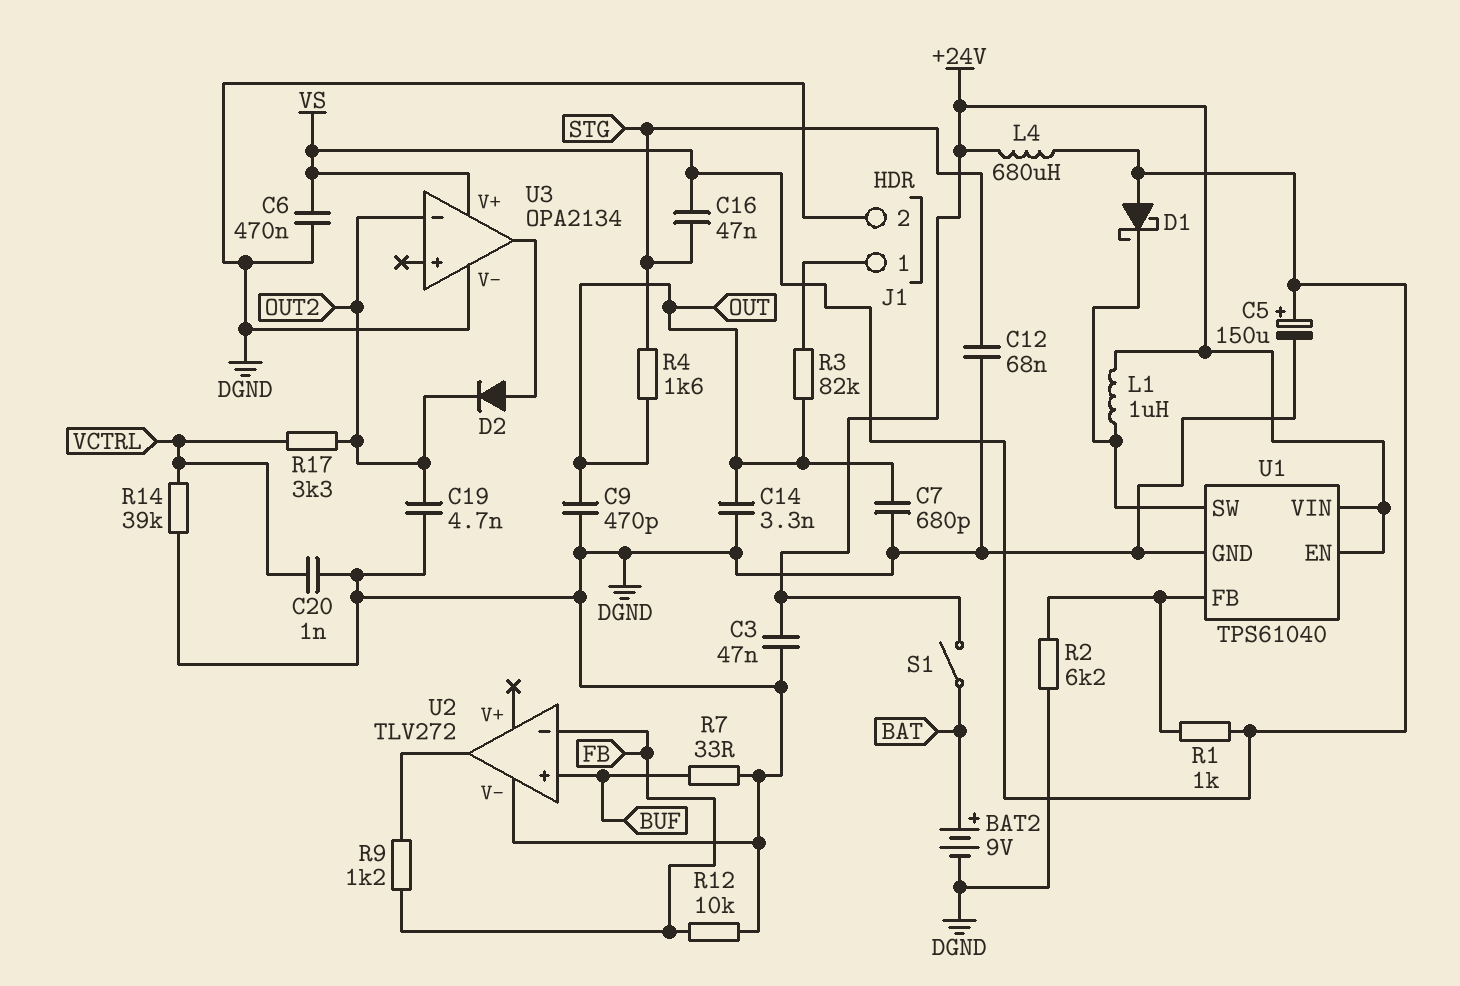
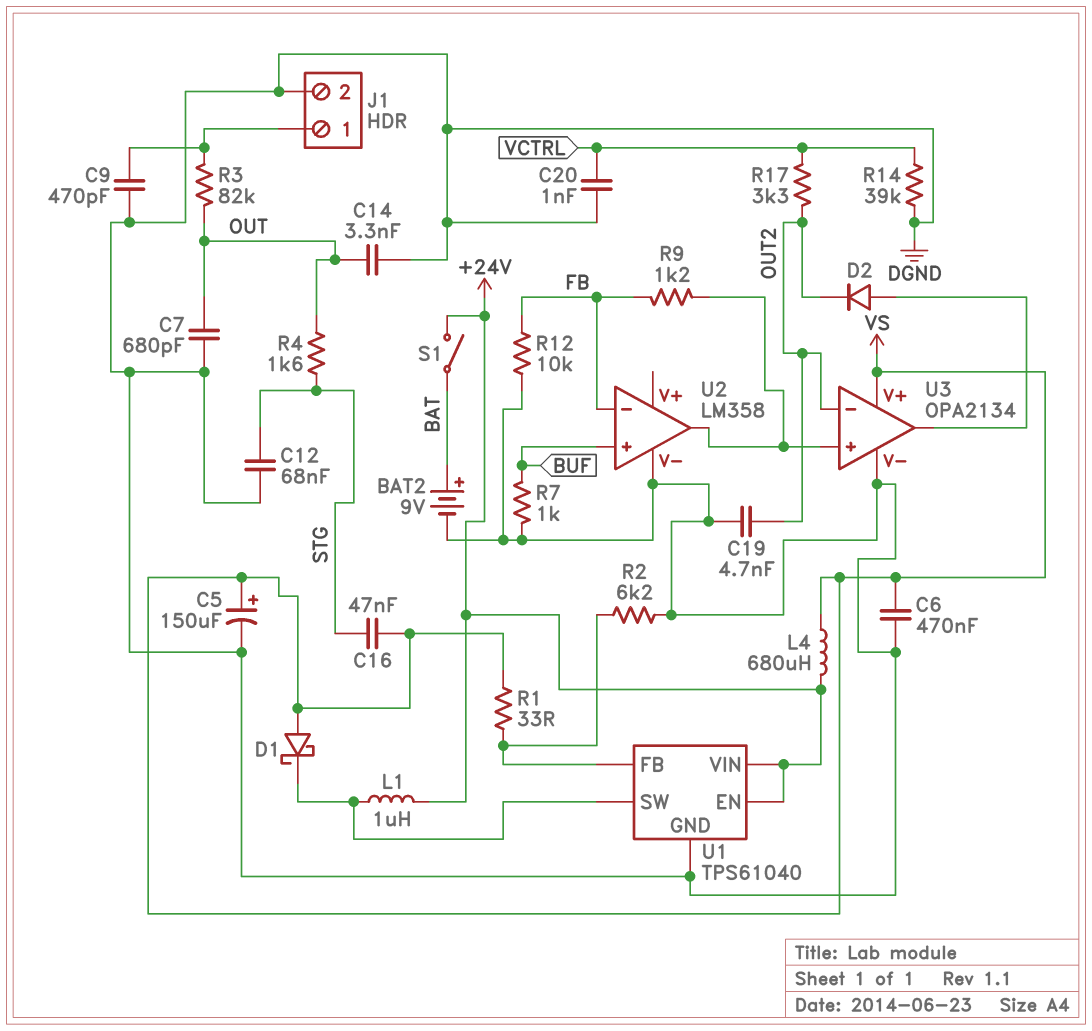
C3: 47nF (+24V, DGND) -> none
C9: 470pF (DGND, OUT) -> 470pF (DGND, J1/1)
R1: 1k (U1/FB, VS) -> 33 (U1/FB, VS)
R7: 33 (BUF, DGND) -> 1k (BUF, DGND)
U2: TLV272 -> LM358
U3 pin in+: none -> U2/out

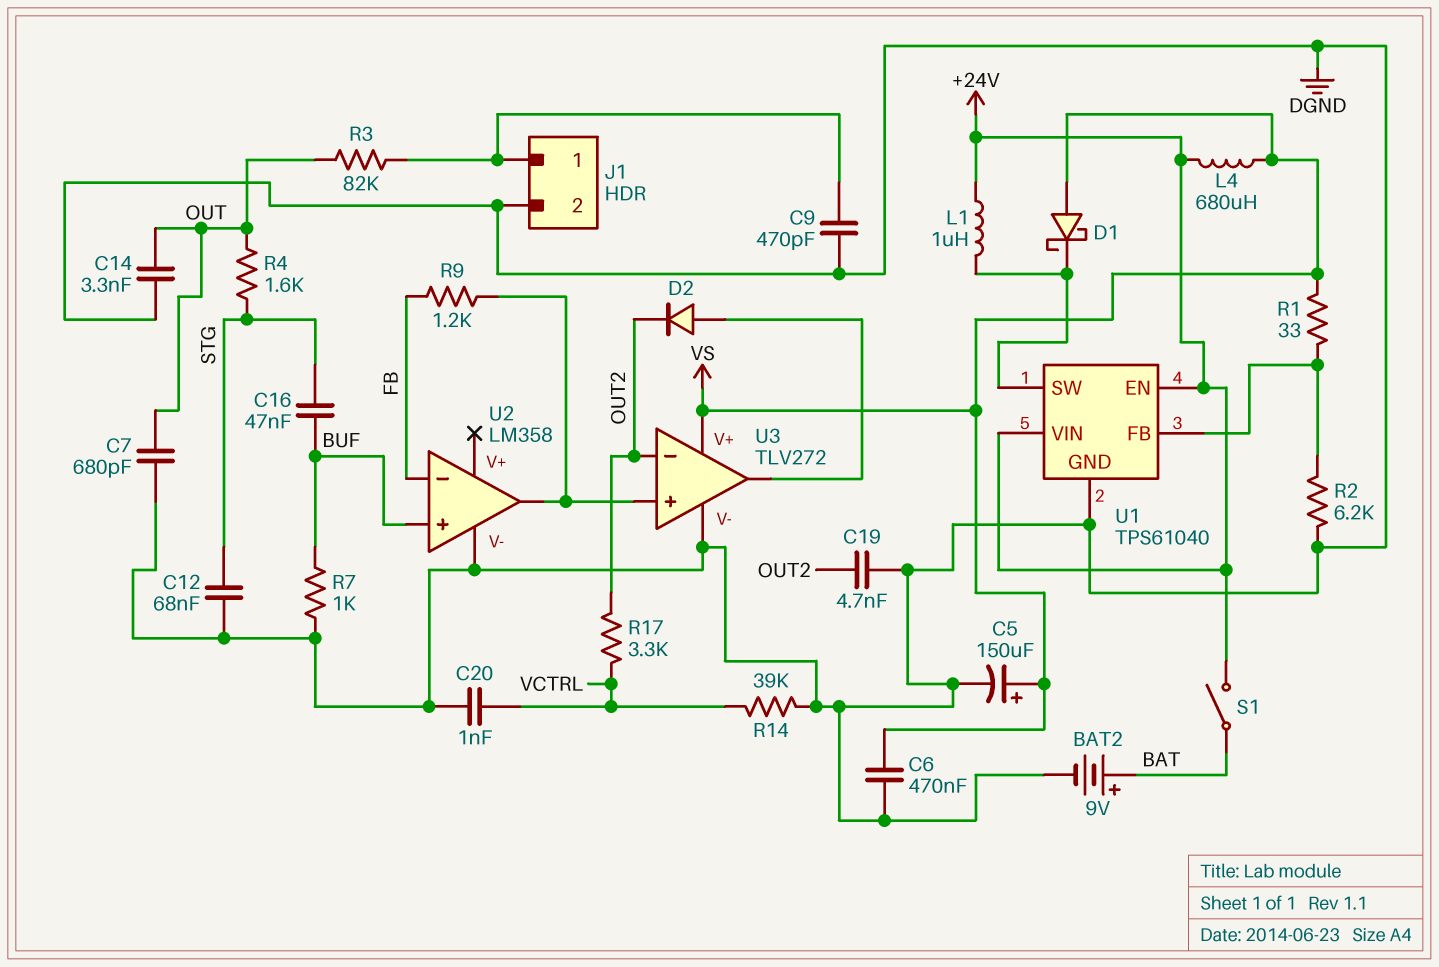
C16: 47nF (STG, VS) -> 47nF (BUF, STG)
R12: 10k (DGND, FB) -> none
U3: OPA2134 -> TLV272

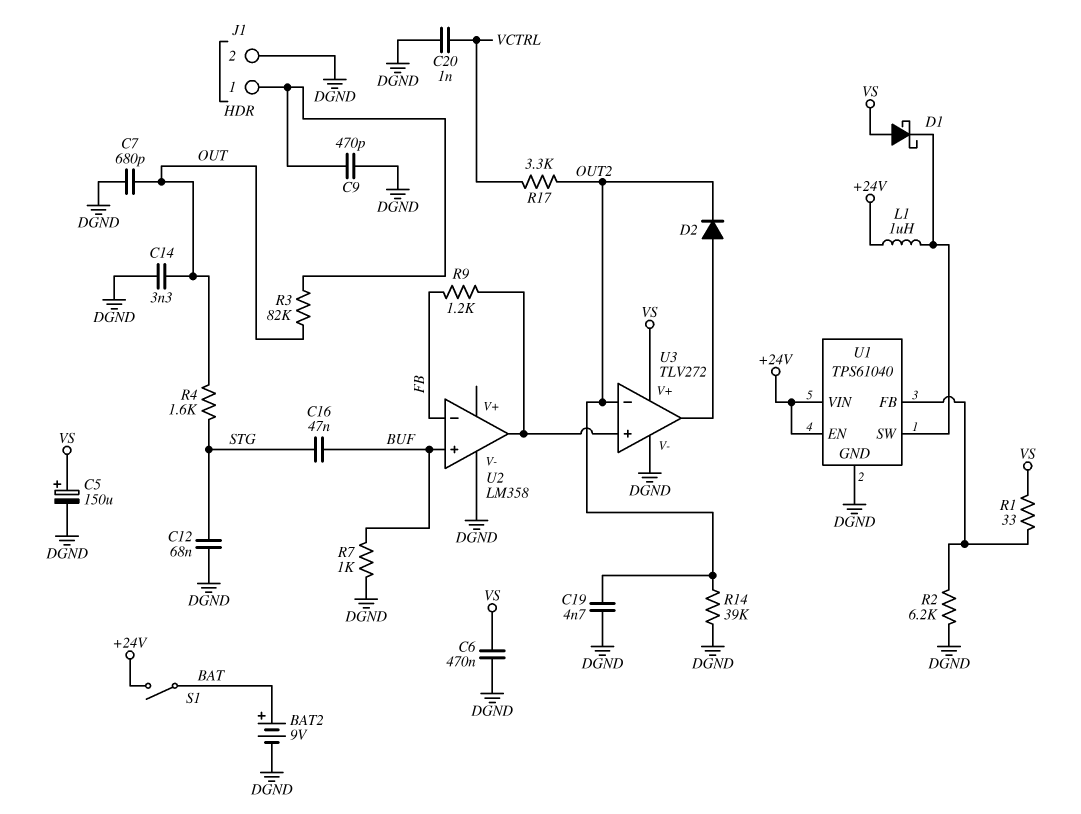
L4: 680uH (+24V, VS) -> none
R14: 39k (DGND, VCTRL) -> 39k (DGND, OUT2)

